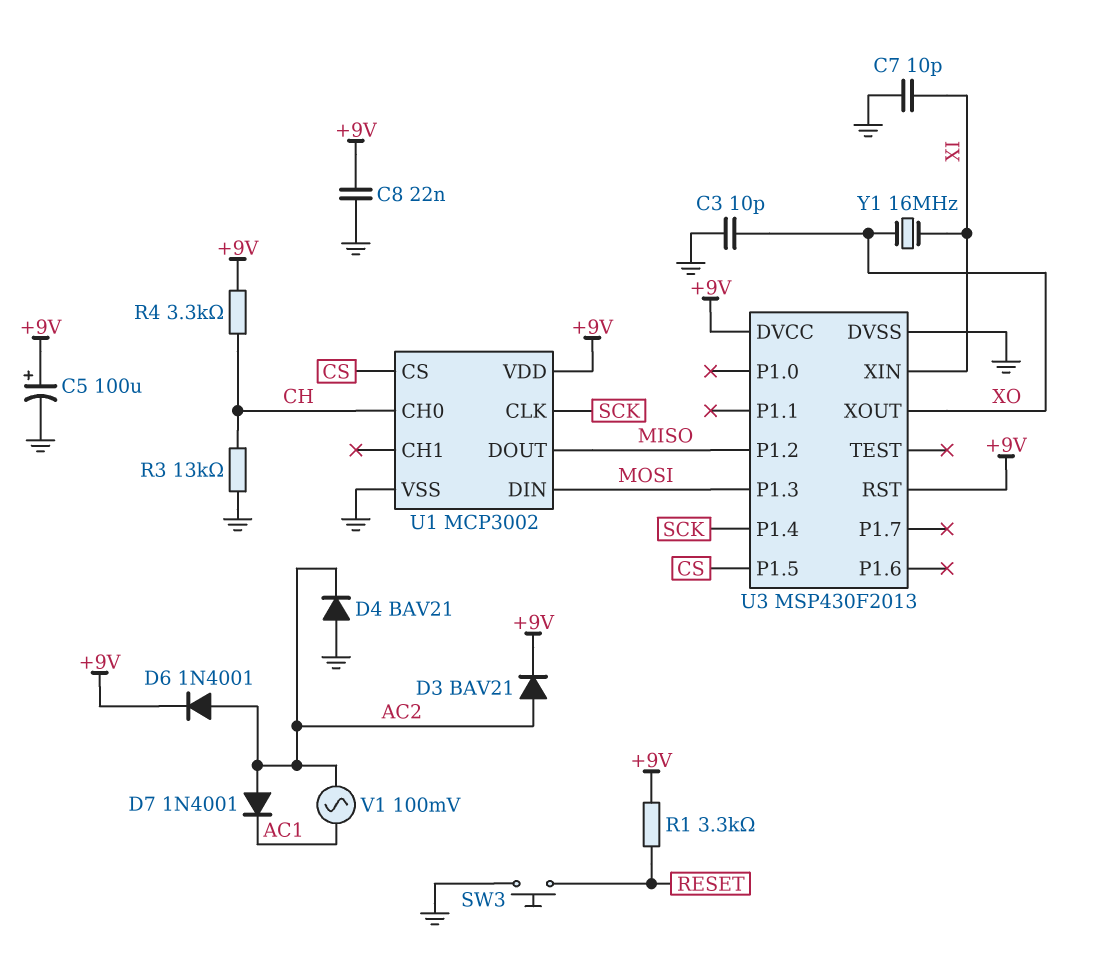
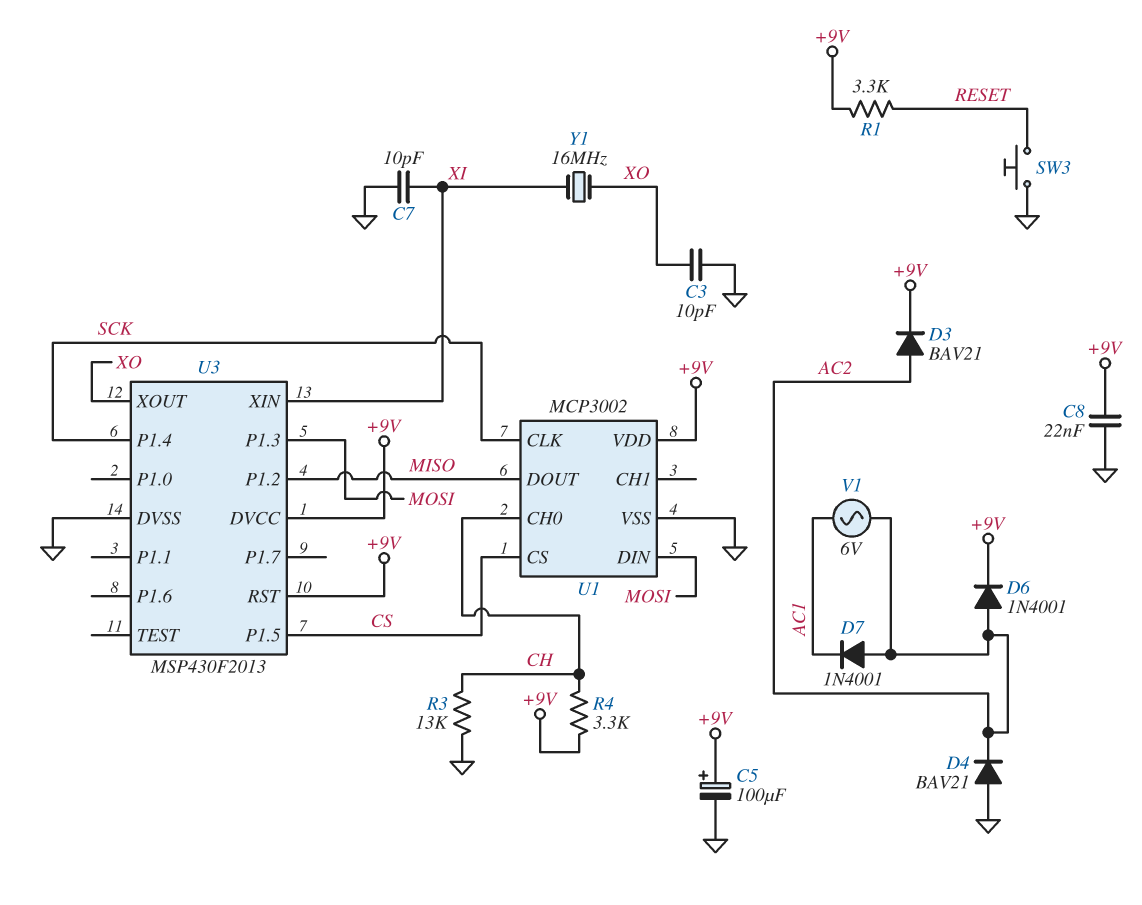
V1: AC 100mV (AC1, AC2) -> AC 6V (AC1, AC2)

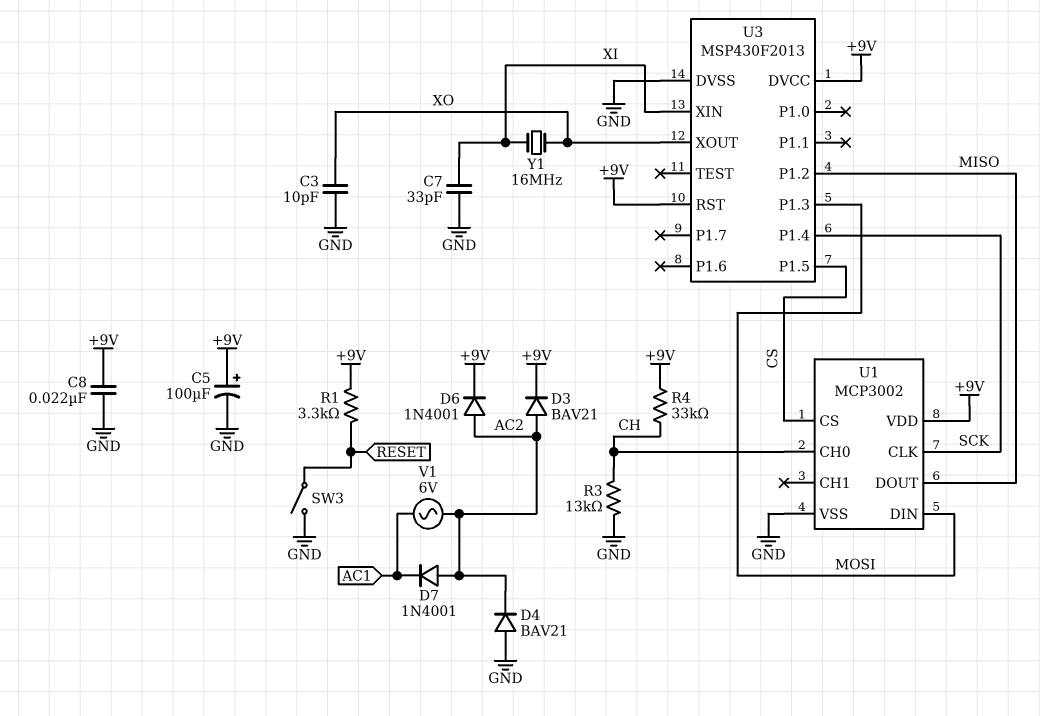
C7: 10pF (GND, XI) -> 33pF (GND, XI)
R4: 3.3k (+9V, CH) -> 33k (+9V, CH)
SW3: button (GND, RESET) -> switch (GND, RESET)

